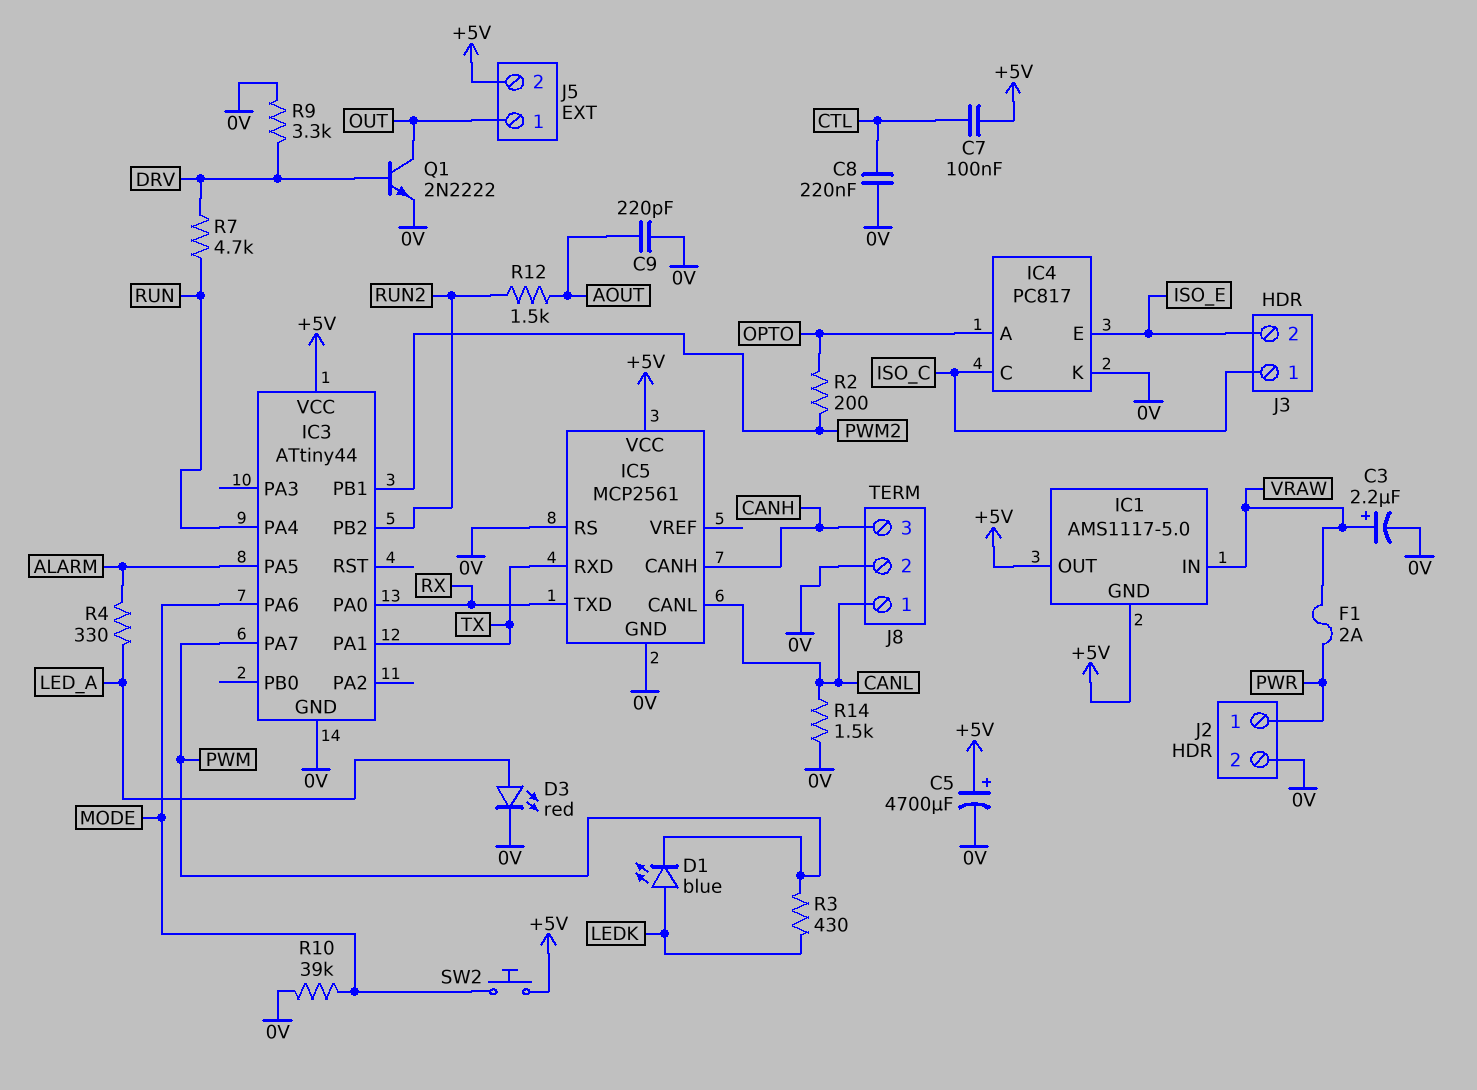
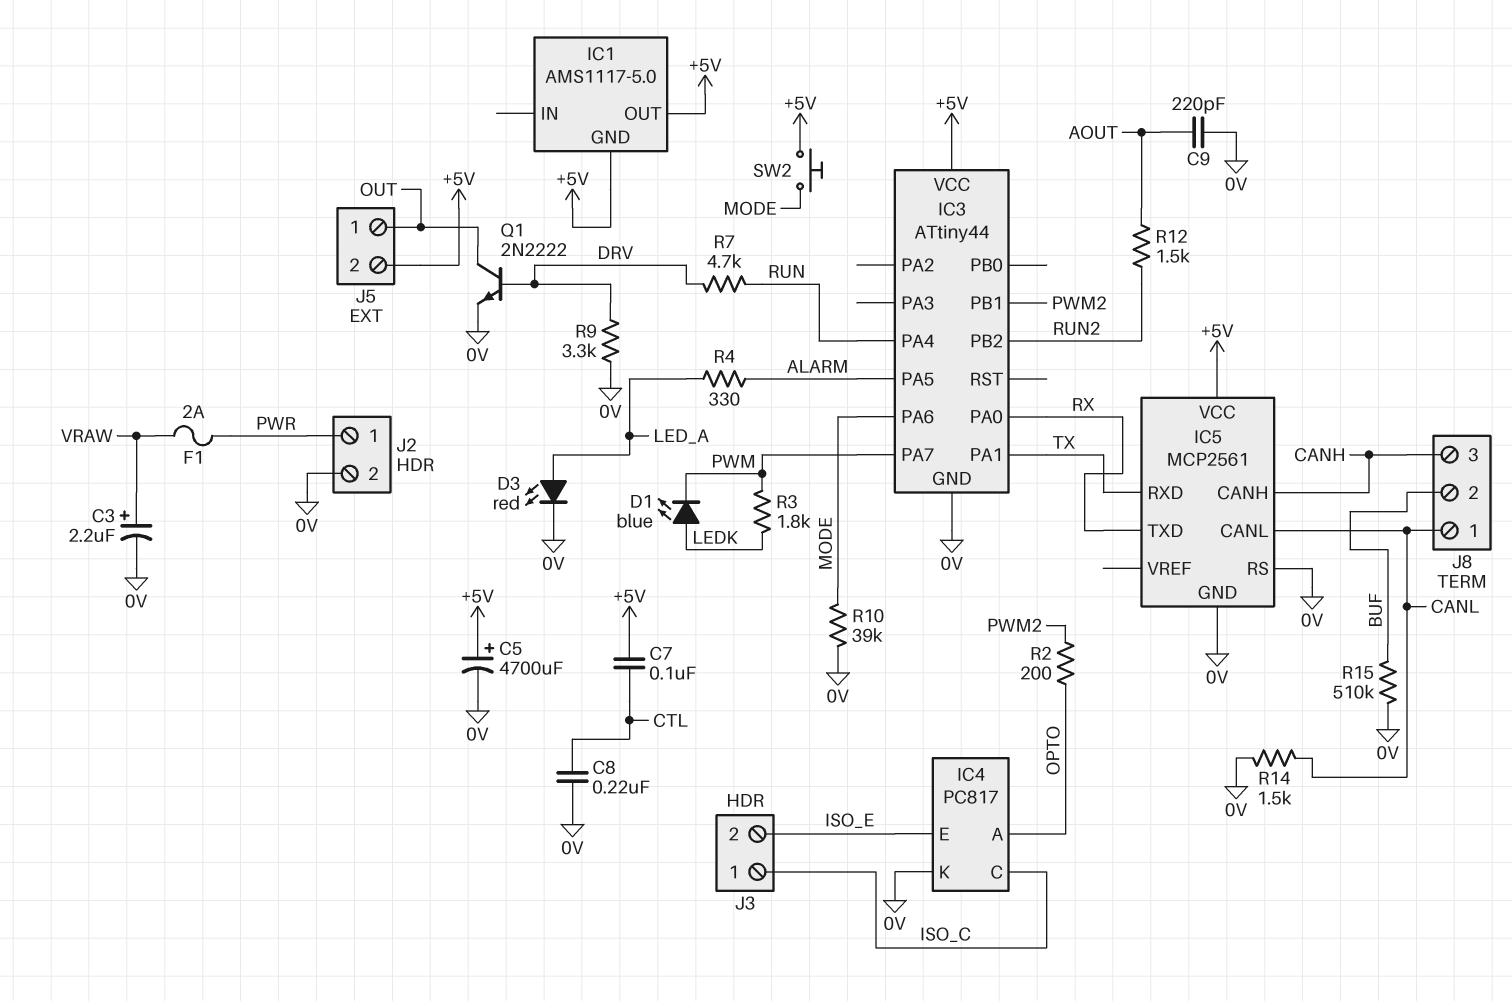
IC1 pin IN: VRAW -> none
J8 pin 2: 0V -> BUF
R3: 430 (LEDK, PWM) -> 1.8k (LEDK, PWM)
R15: none -> 510k (0V, BUF)

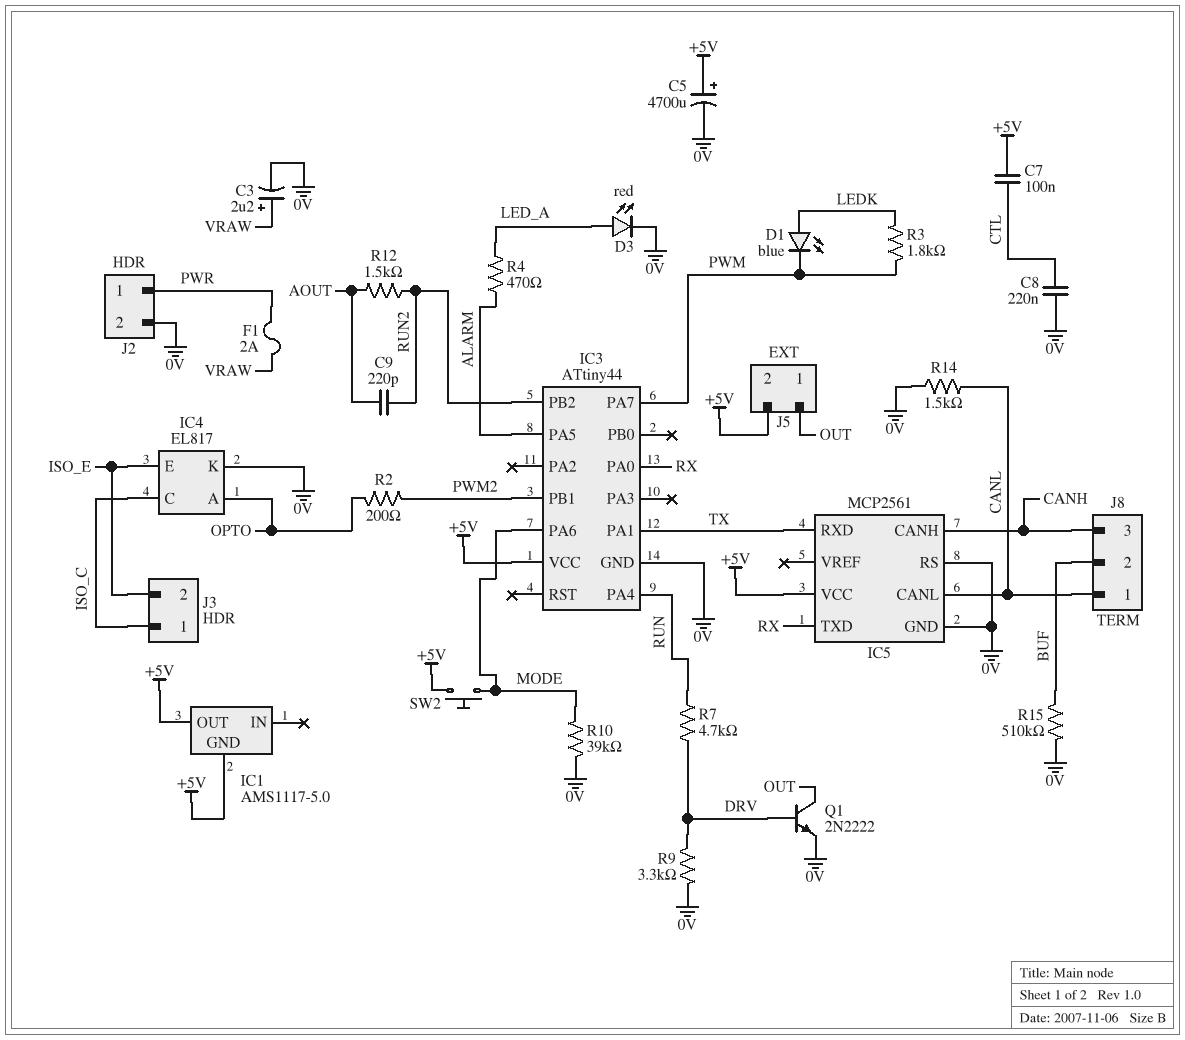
C9: 220pF (0V, AOUT) -> 220pF (AOUT, RUN2)
IC4: PC817 -> EL817
R4: 330 (ALARM, LED_A) -> 470 (ALARM, LED_A)

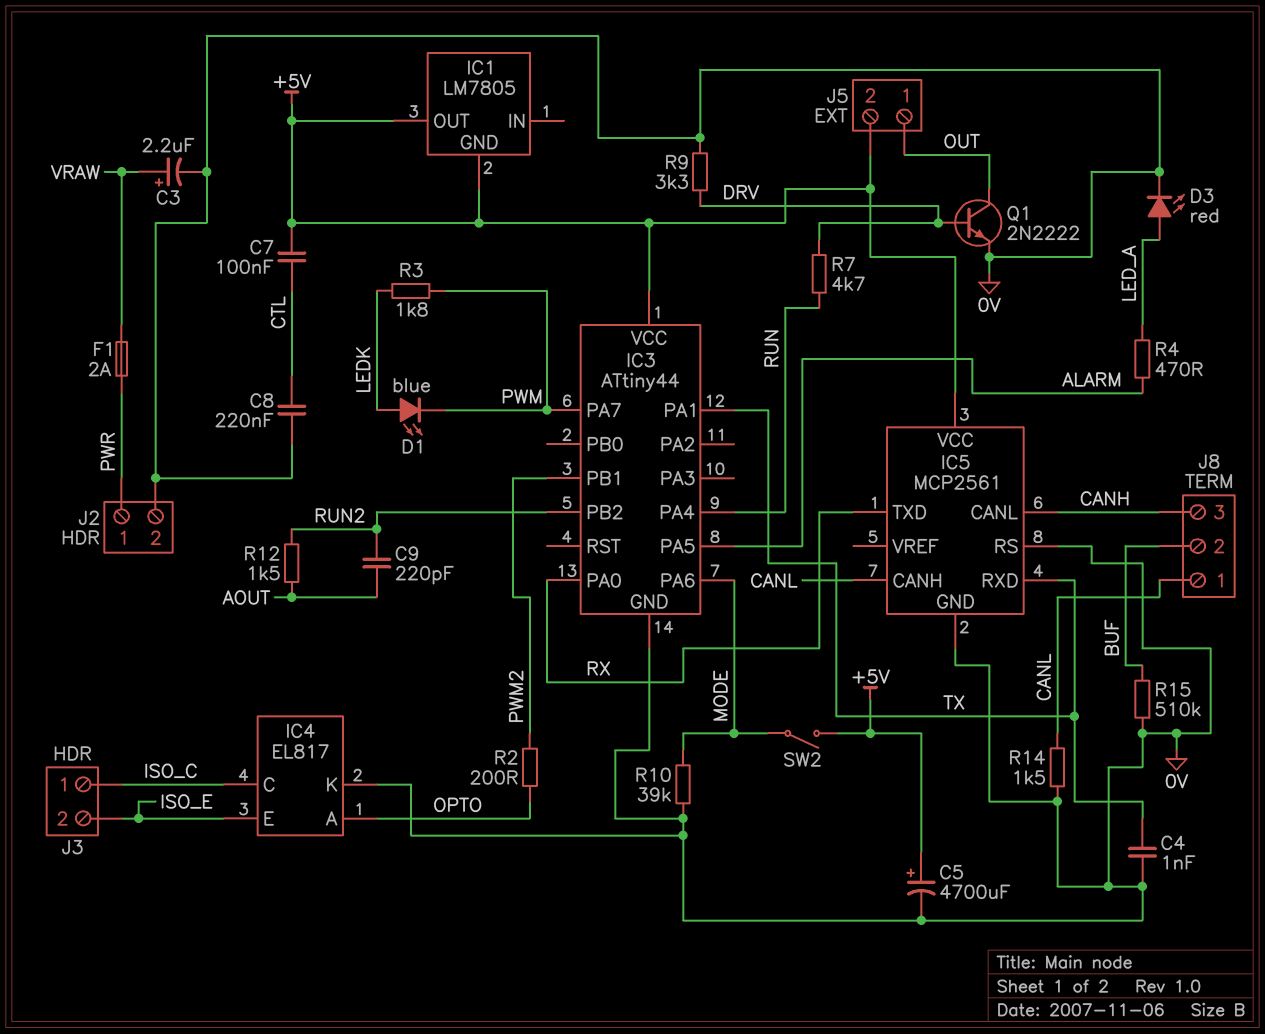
C4: none -> 1nF (0V, TX)
IC1: AMS1117-5.0 -> LM7805
IC5 pin CANH: CANH -> CANL
IC5 pin CANL: CANL -> CANH
SW2: button (+5V, MODE) -> switch (+5V, MODE)

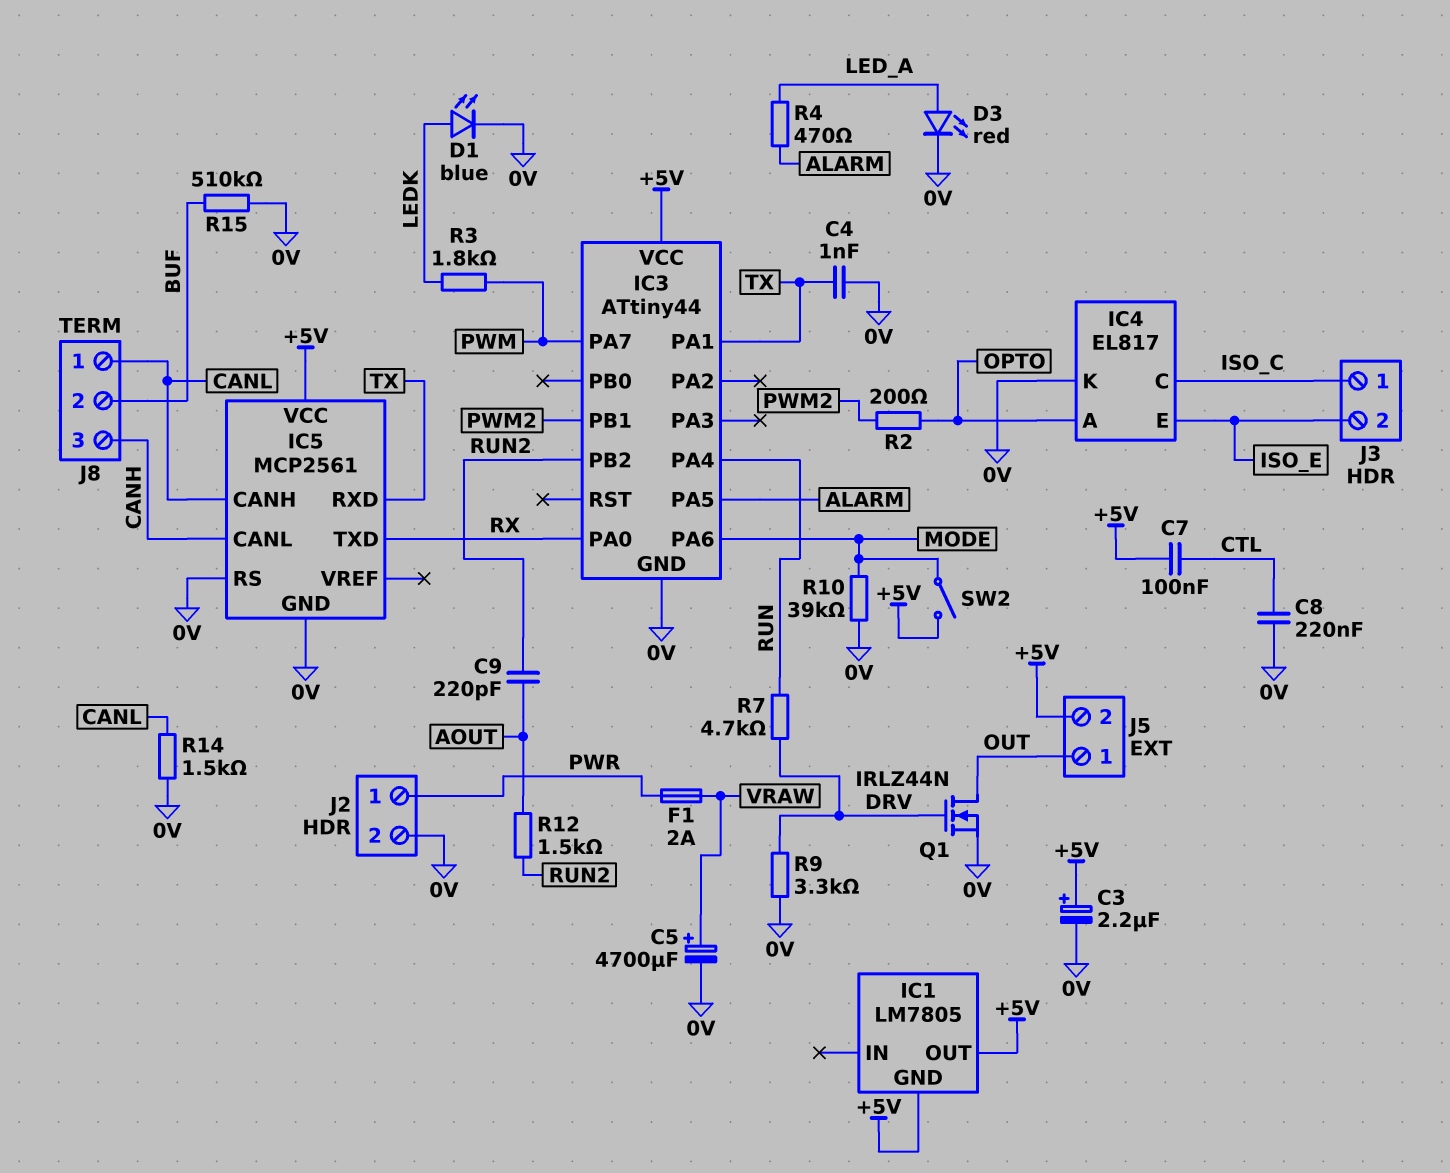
C3: 2.2uF (plus VRAW, minus 0V) -> 2.2uF (plus +5V, minus 0V)
C5: 4700uF (plus +5V, minus 0V) -> 4700uF (plus VRAW, minus 0V)
D1: LED blue (A LEDK, K PWM) -> LED blue (A LEDK, K 0V)
Q1: NPN 2N2222 (B DRV, C OUT, E 0V) -> NMOS IRLZ44N (G DRV, D OUT, S 0V)

